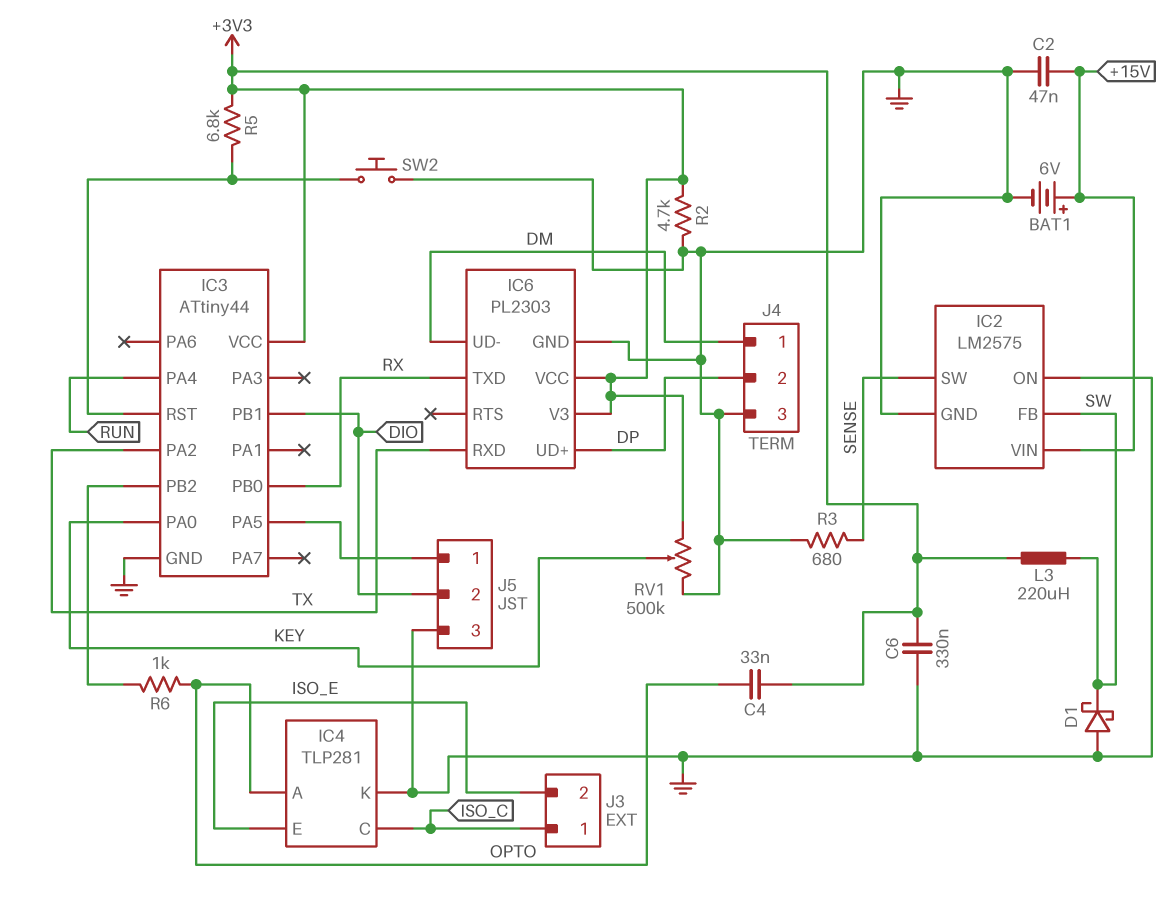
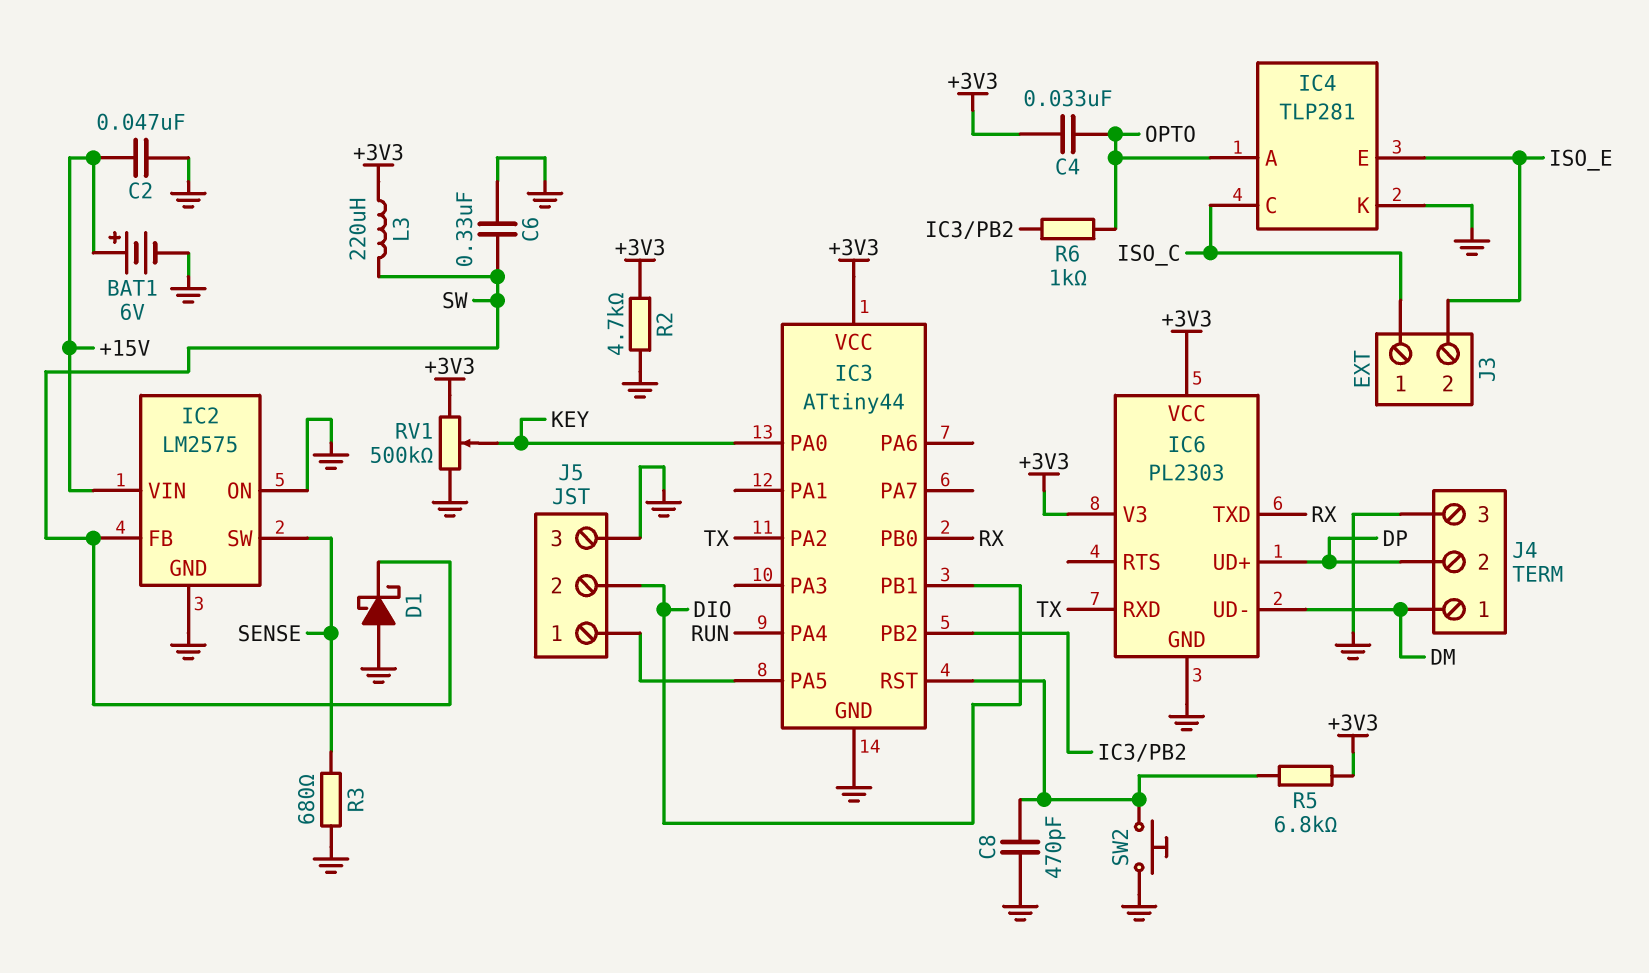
C6: 330nF (+3V3, GND) -> 330nF (GND, SW)
C8: none -> 470pF (GND, IC3/RST)

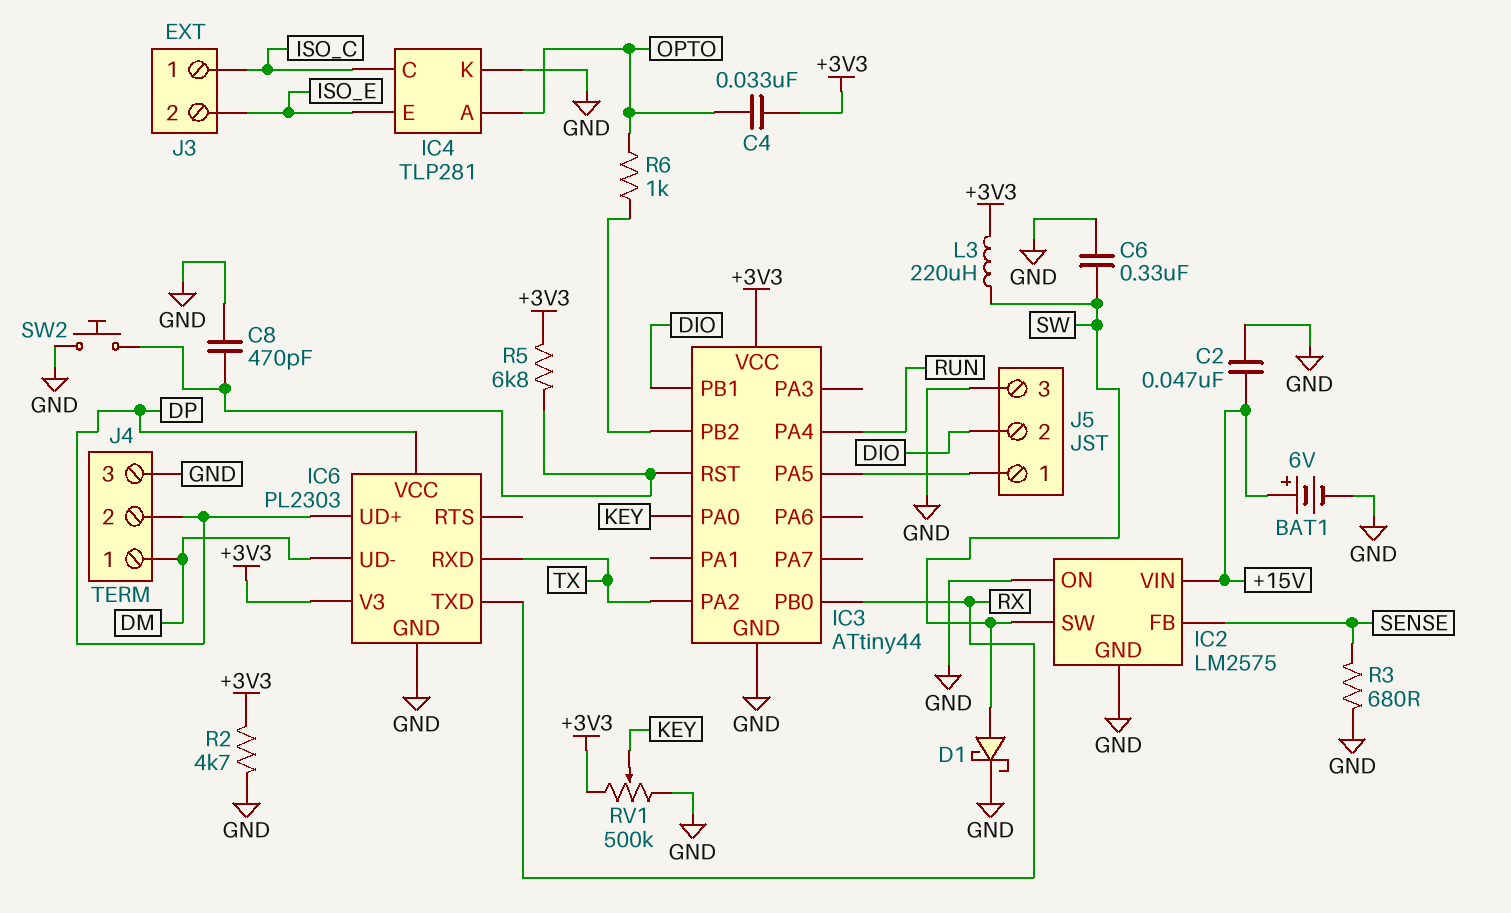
D1: schottky (A GND, K SW) -> schottky (A SW, K GND)
IC2 pin FB: SW -> SENSE
IC2 pin SW: SENSE -> SW
IC6 pin VCC: +3V3 -> DP

